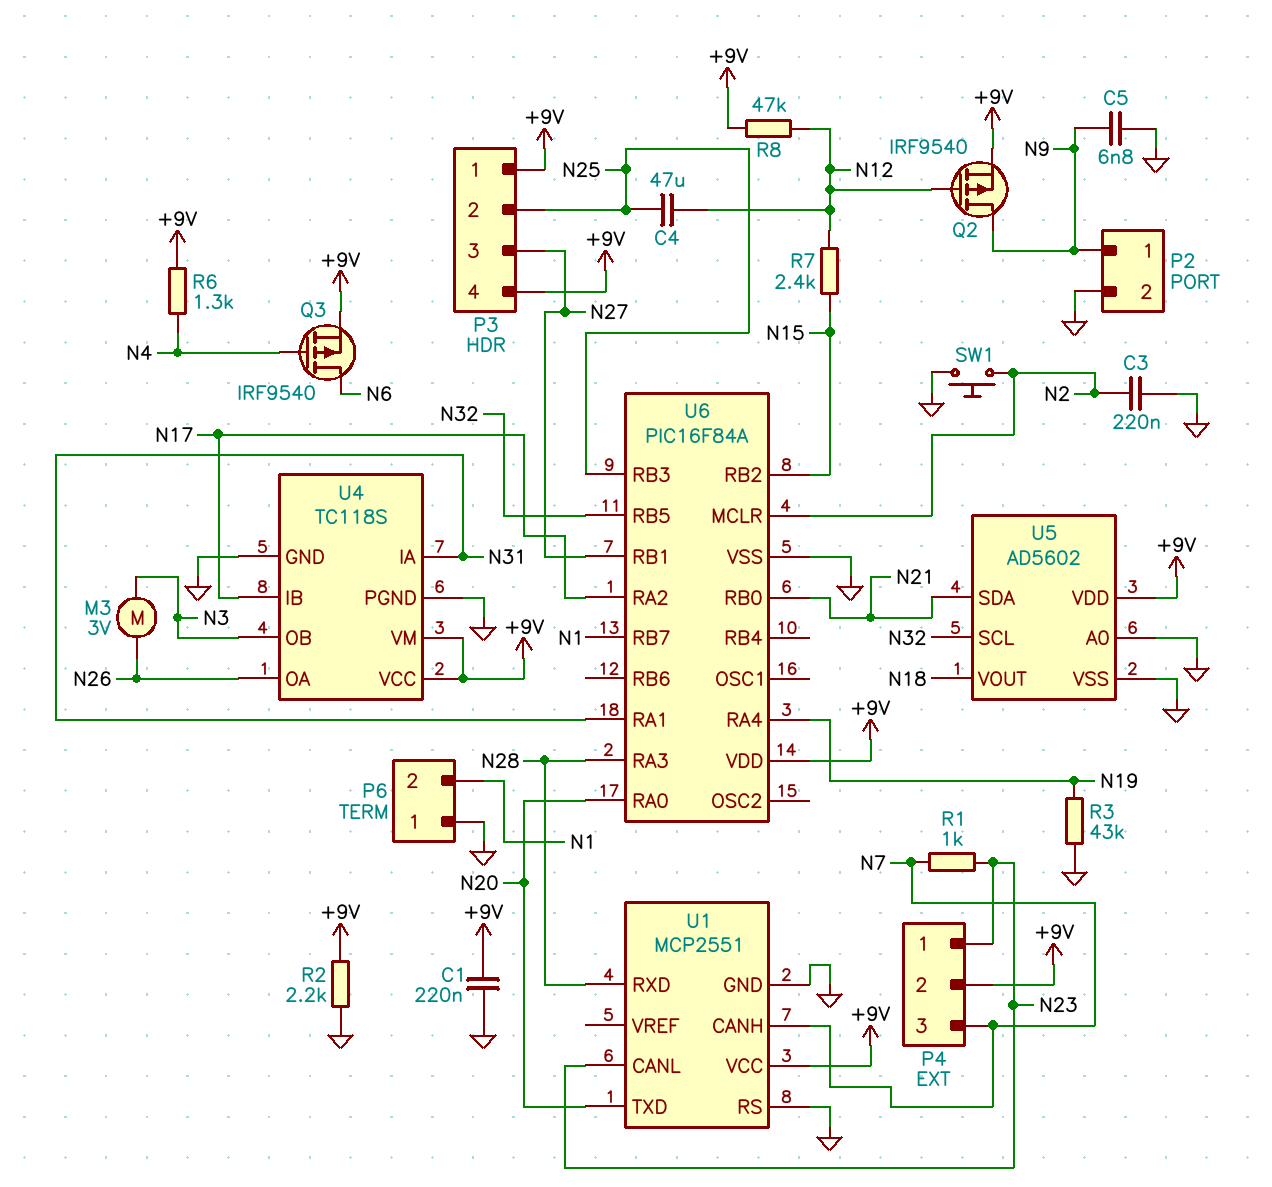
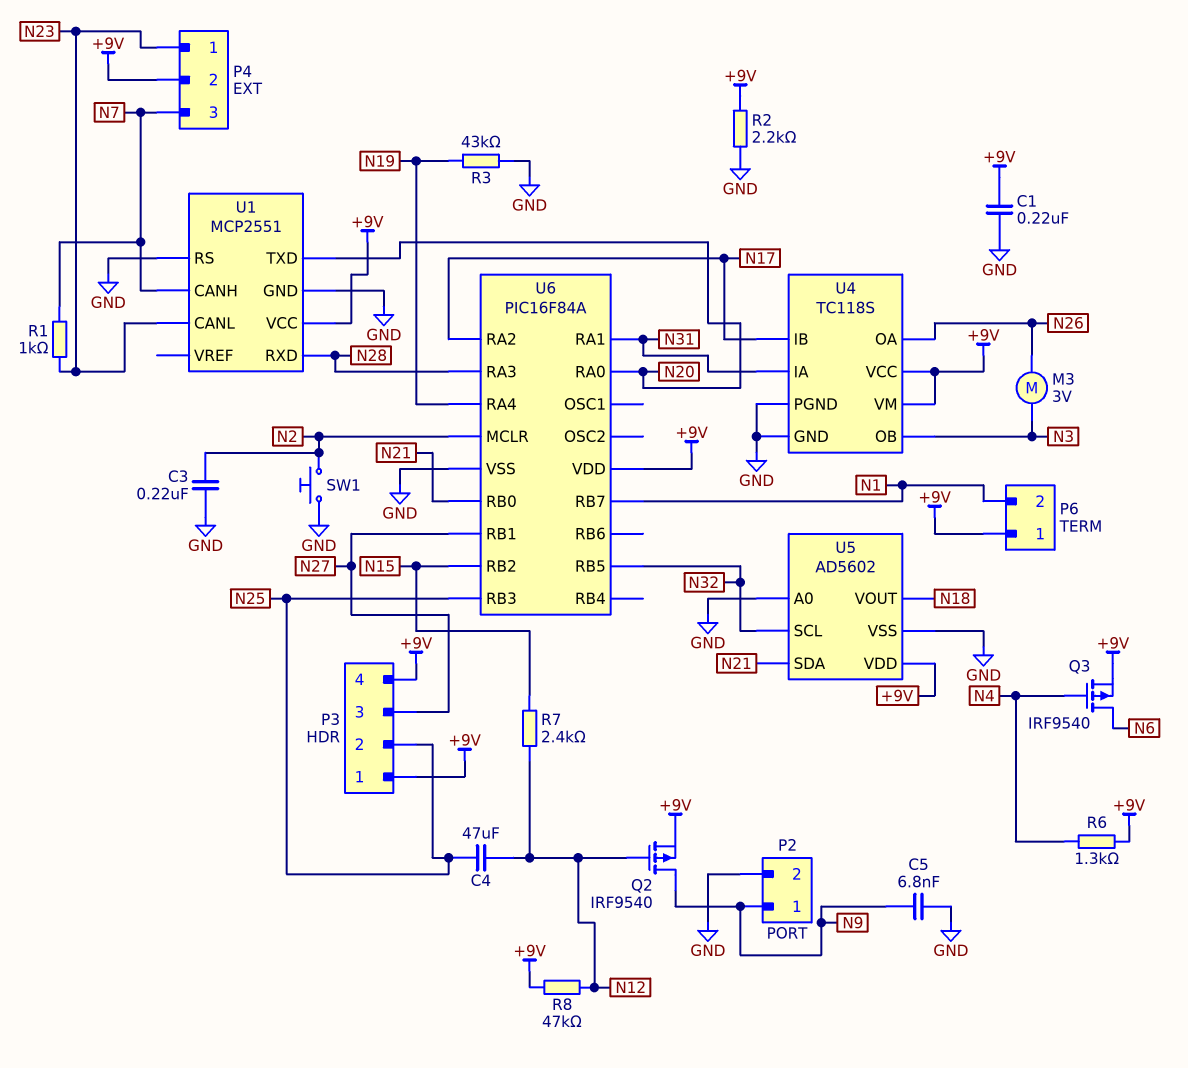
P6 pin 1: GND -> +9V

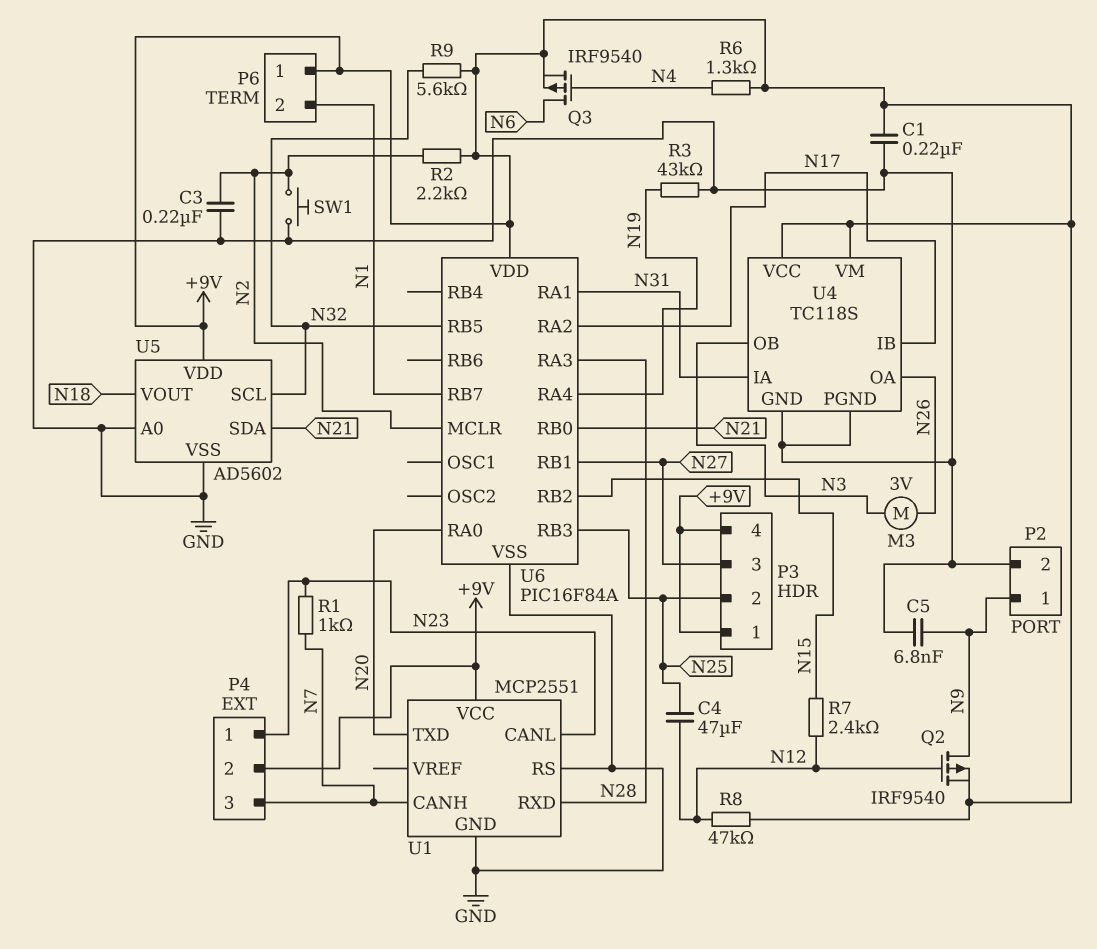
R2: 2.2k (+9V, GND) -> 2.2k (+9V, N2)
R9: none -> 5.6k (+9V, N32)

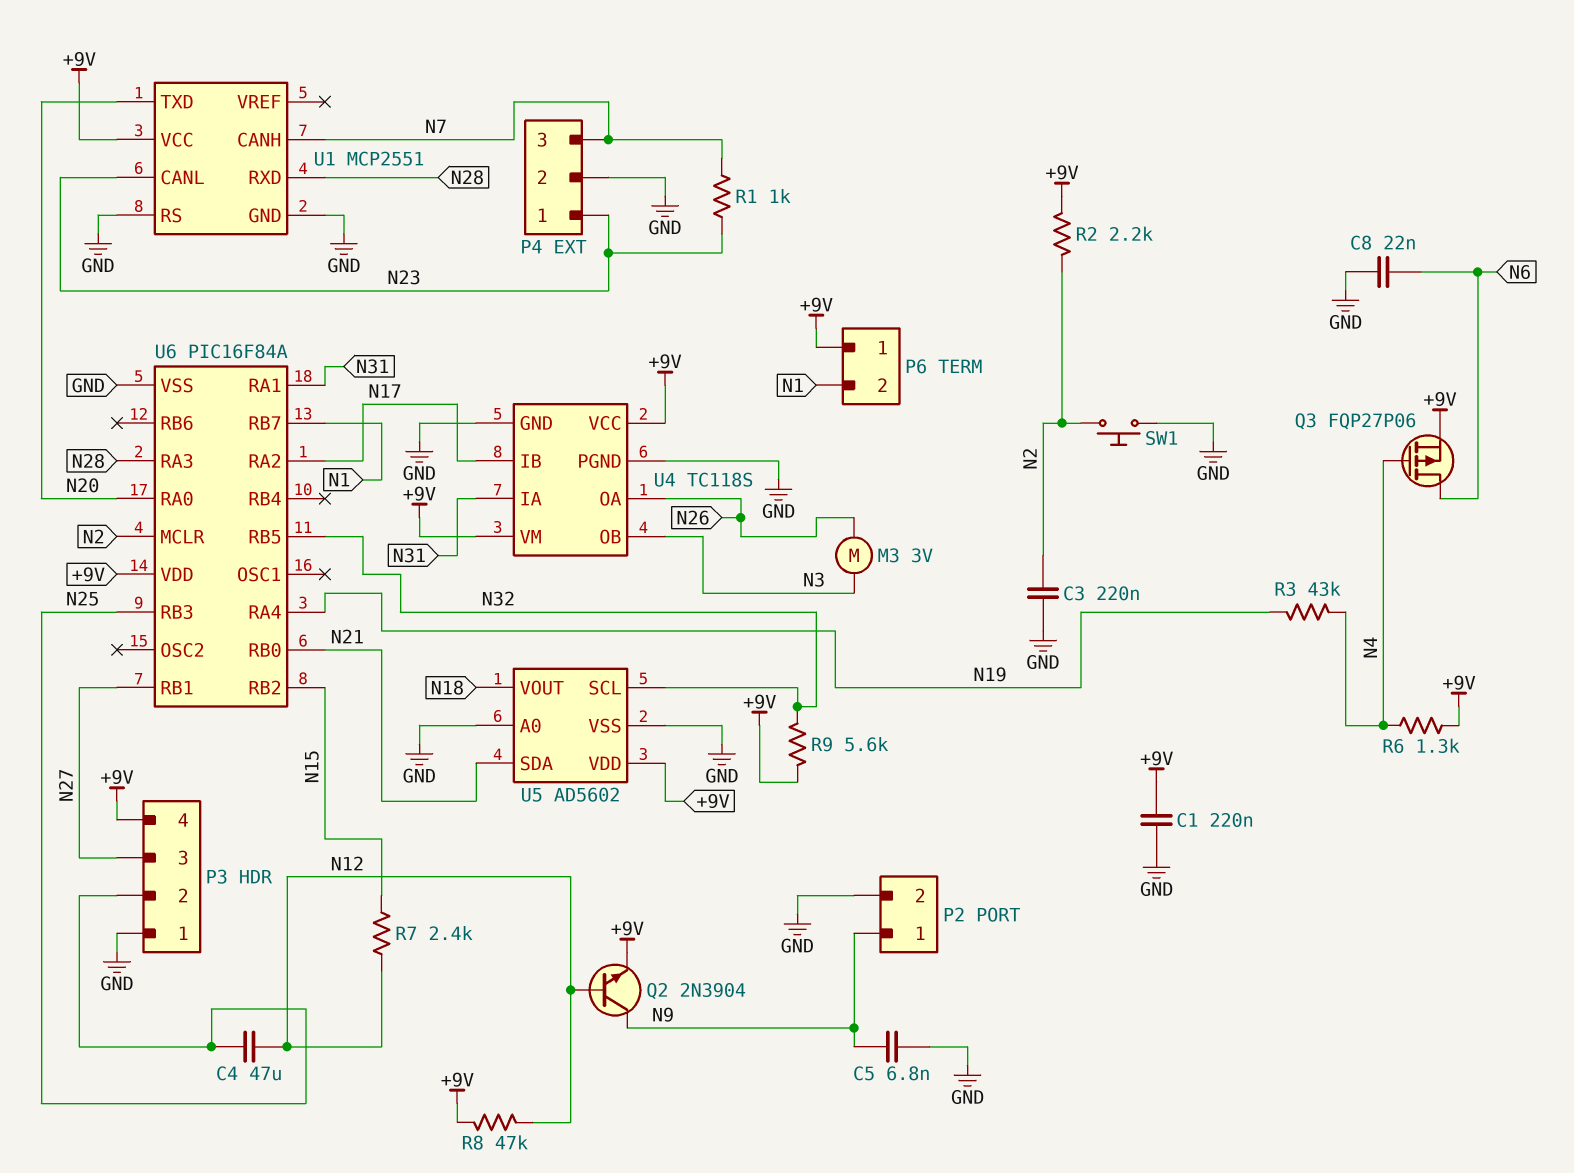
C8: none -> 22nF (GND, N6)
P3 pin 1: +9V -> GND
P4 pin 2: +9V -> GND
Q2: PMOS IRF9540 (G N12, D N9, S +9V) -> NPN 2N3904 (B N12, C N9, E +9V)
Q3: PMOS IRF9540 (G N4, D N6, S +9V) -> PMOS FQP27P06 (G N4, D N6, S +9V)
R3: 43k (GND, N19) -> 43k (N4, N19)

